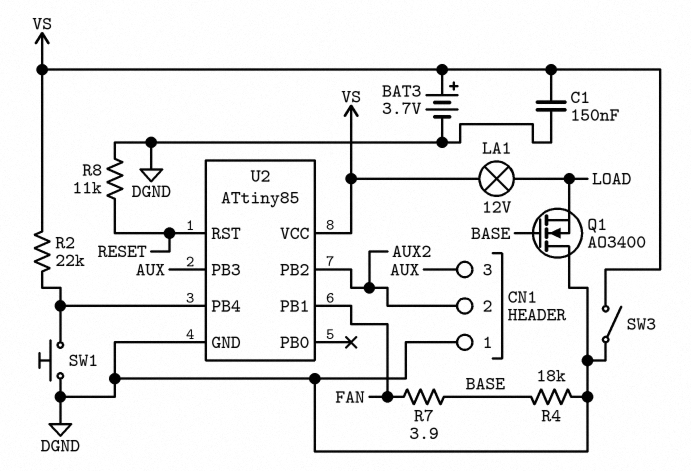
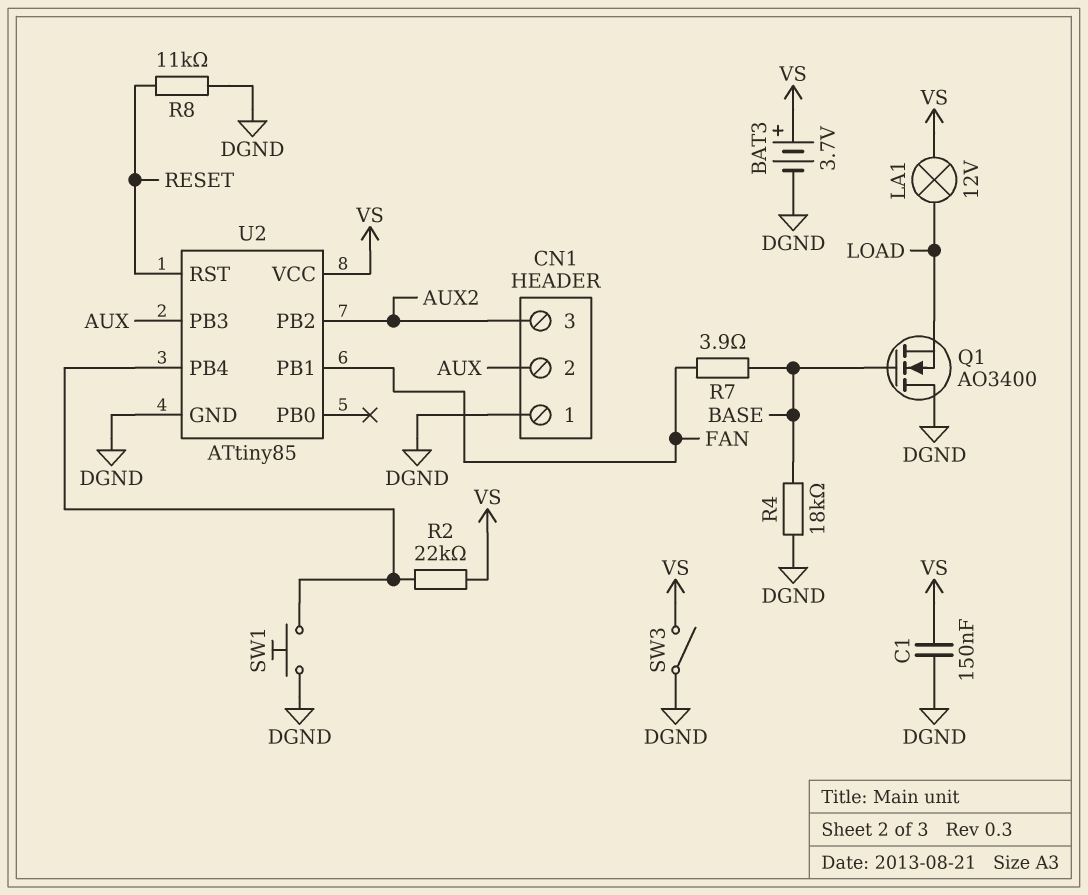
CN1 pin 2: AUX2 -> AUX
CN1 pin 3: AUX -> AUX2

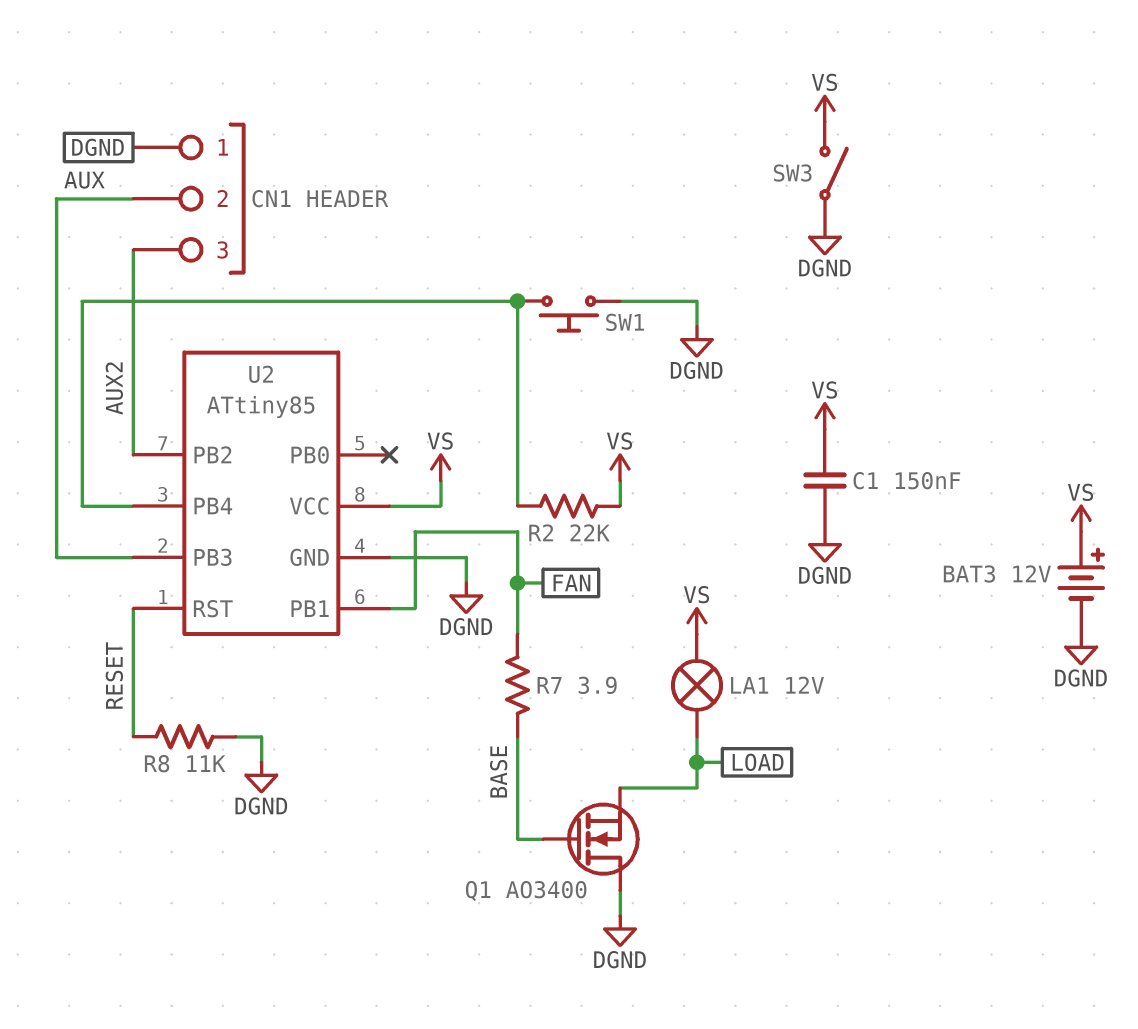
BAT3: 3.7V (plus VS, minus DGND) -> 12V (plus VS, minus DGND)
R4: 18k (BASE, DGND) -> none

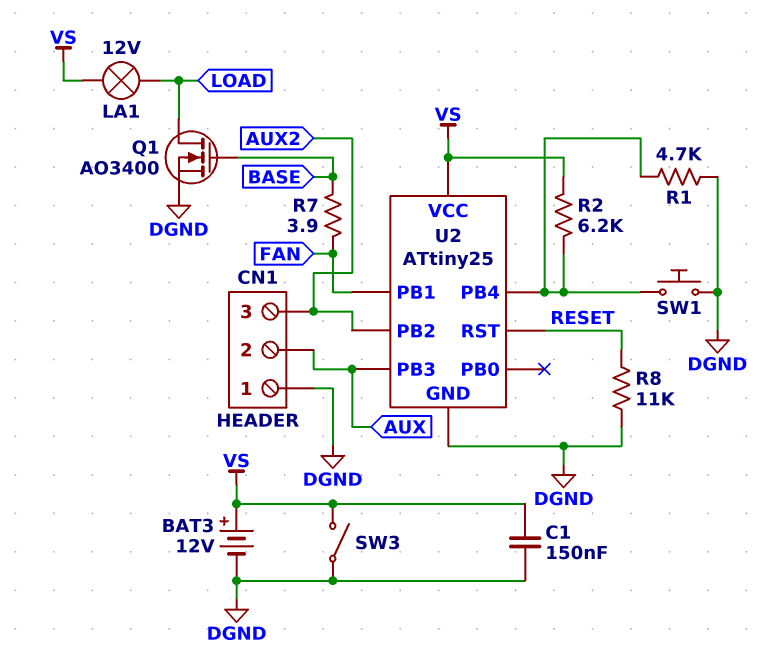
Q1: NMOS AO3400 (G BASE, D DGND, S LOAD) -> NMOS AO3400 (G BASE, D LOAD, S DGND)
R1: none -> 4.7k (DGND, U2/PB4)
R2: 22k (U2/PB4, VS) -> 6.2k (U2/PB4, VS)
U2: ATtiny85 -> ATtiny25

